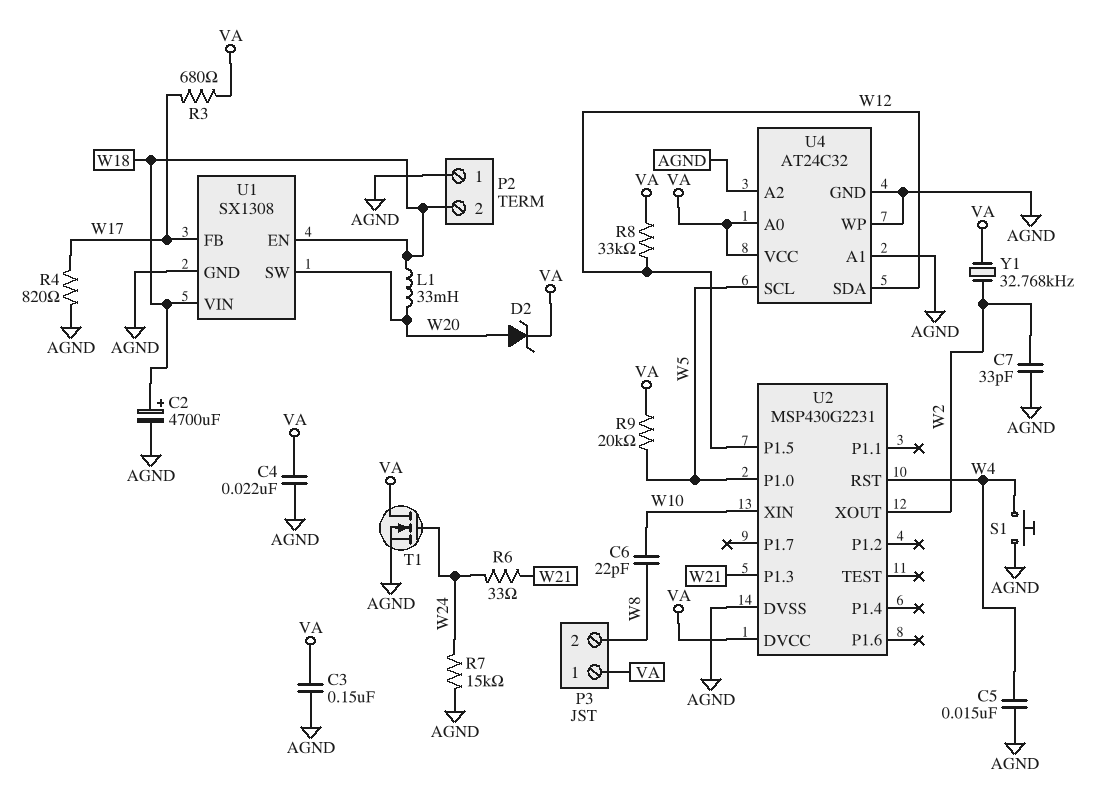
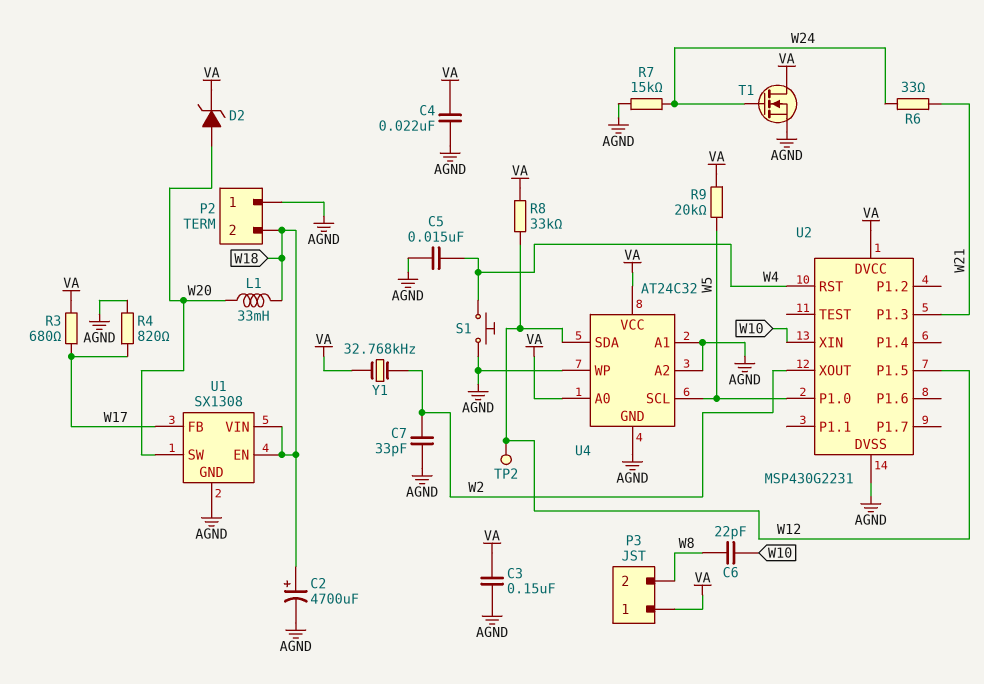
TP2: none -> test point (W12)

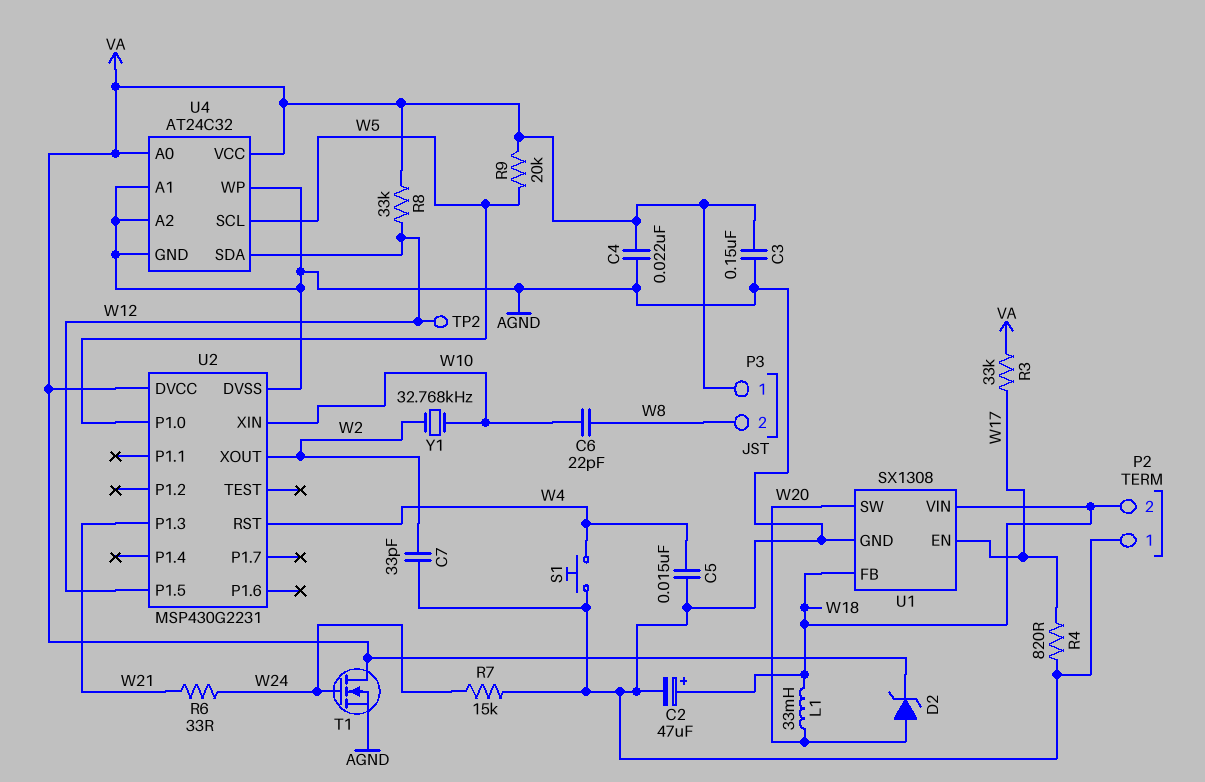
C2: 4700uF (plus W18, minus AGND) -> 47uF (plus W18, minus AGND)
R3: 680 (VA, W17) -> 33k (VA, W17)
U1 pin EN: W18 -> W17
U1 pin FB: W17 -> W18
Y1: 32.768kHz (VA, W2) -> 32.768kHz (W2, W10)

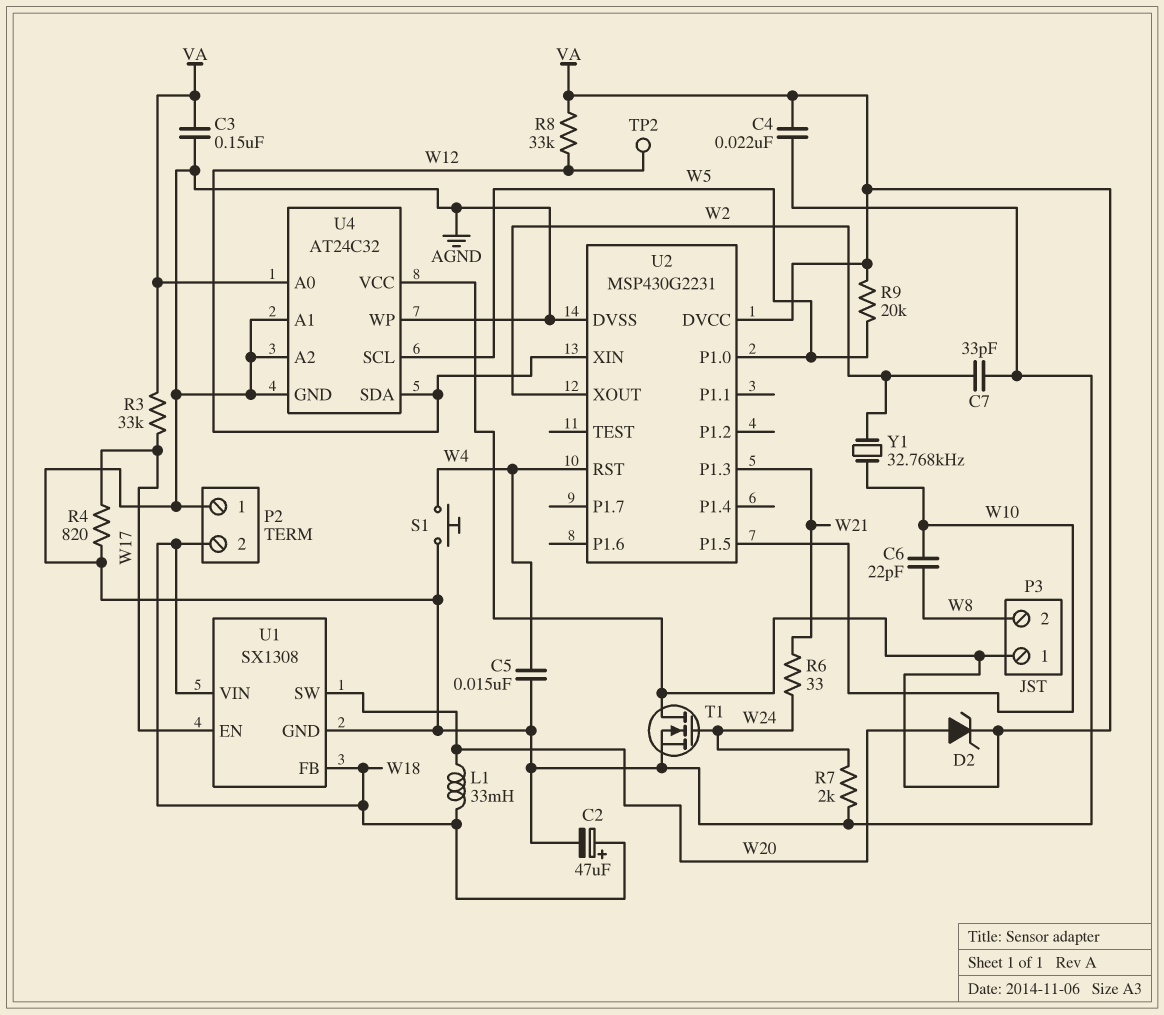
R7: 15k (AGND, W24) -> 2k (AGND, W24)
U2 pin P1.5: W12 -> W10
U2 pin XIN: W10 -> W12

